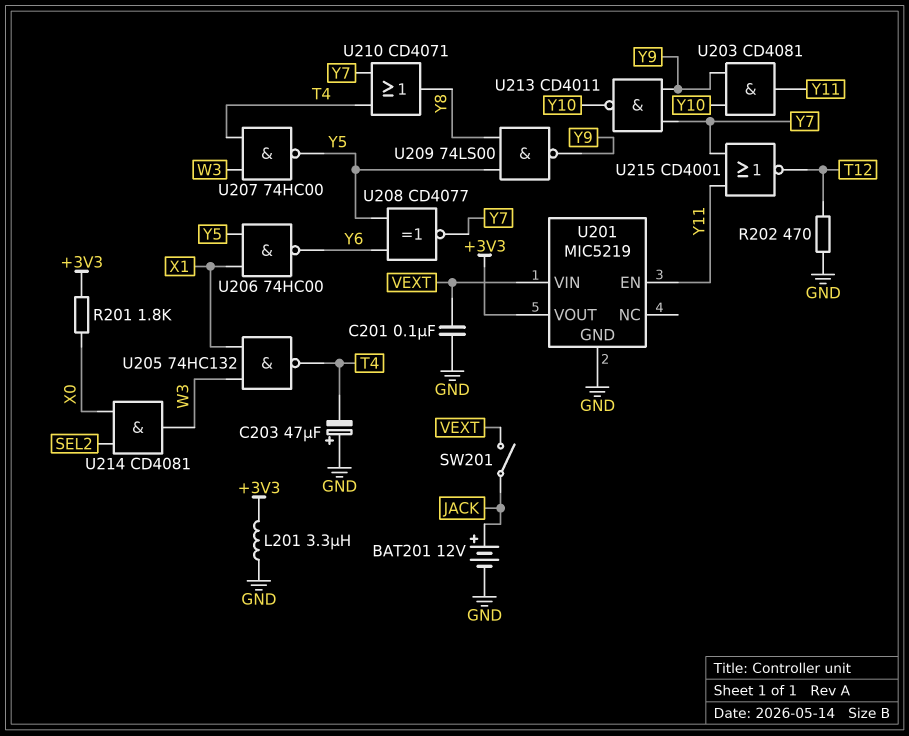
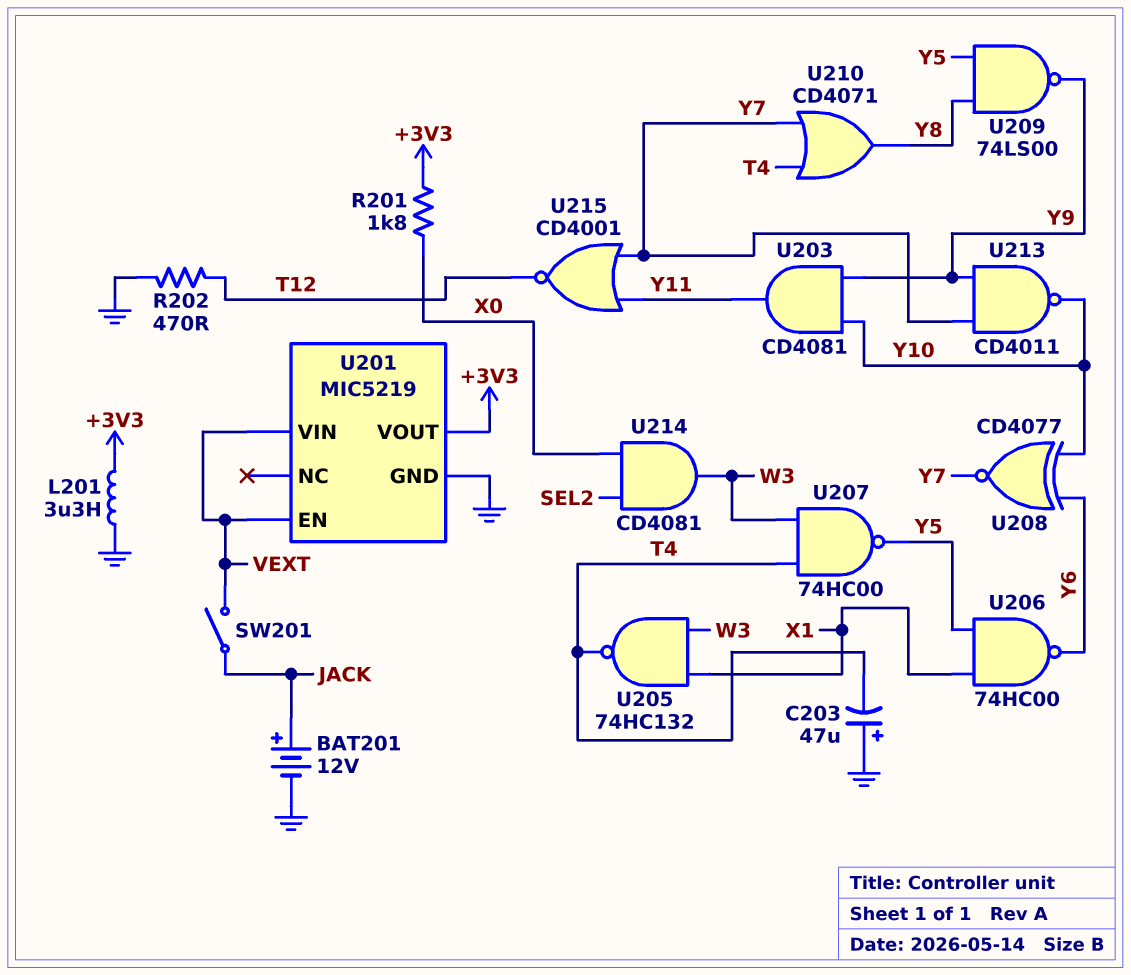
C201: 100nF (GND, VEXT) -> none
U201 pin EN: Y11 -> VEXT
U208: XNOR CD4077 (in Y5, in Y6, out Y7) -> XNOR CD4077 (in Y6, in Y10, out Y7)

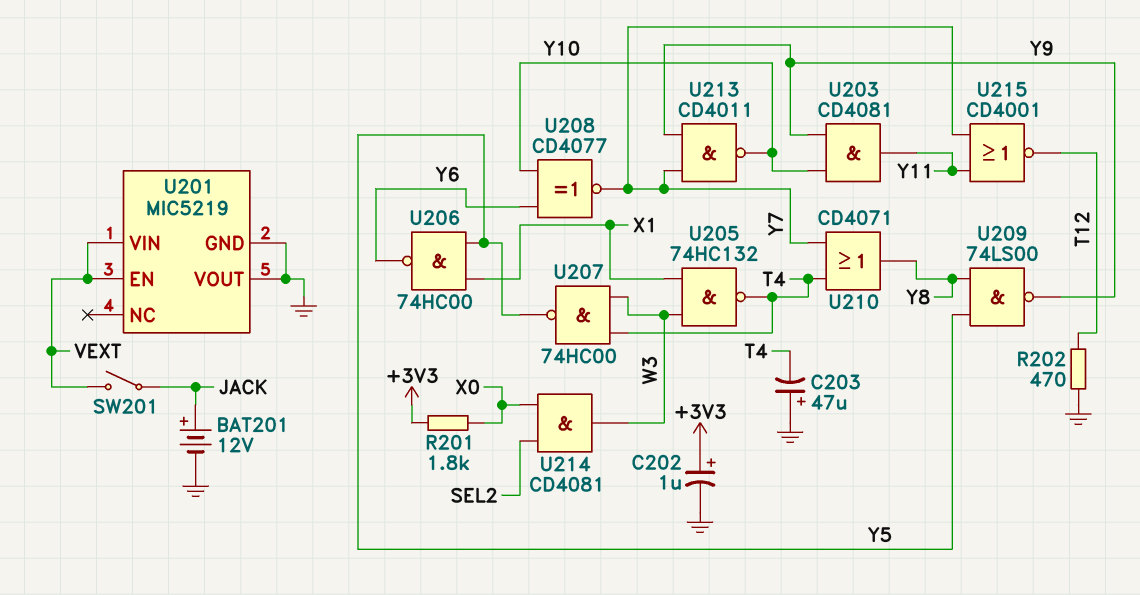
C202: none -> 1uF (plus +3V3, minus GND)
L201: 3.3uH (+3V3, GND) -> none
U201 pin VOUT: +3V3 -> GND

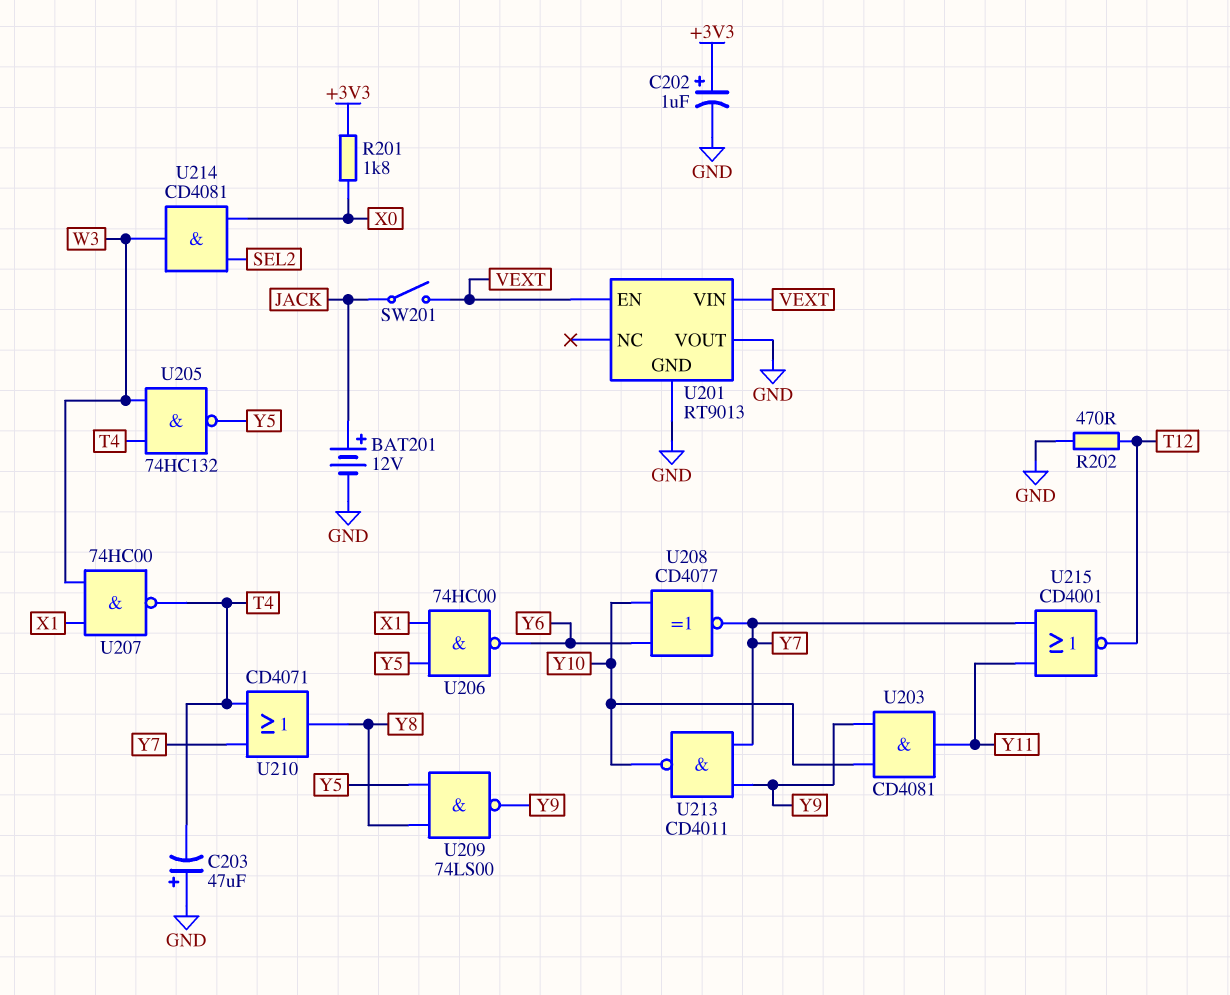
U201: MIC5219 -> RT9013
U205: NAND 74HC132 (in W3, in X1, out T4) -> NAND 74HC132 (in T4, in W3, out Y5)
U207: NAND 74HC00 (in T4, in W3, out Y5) -> NAND 74HC00 (in W3, in X1, out T4)

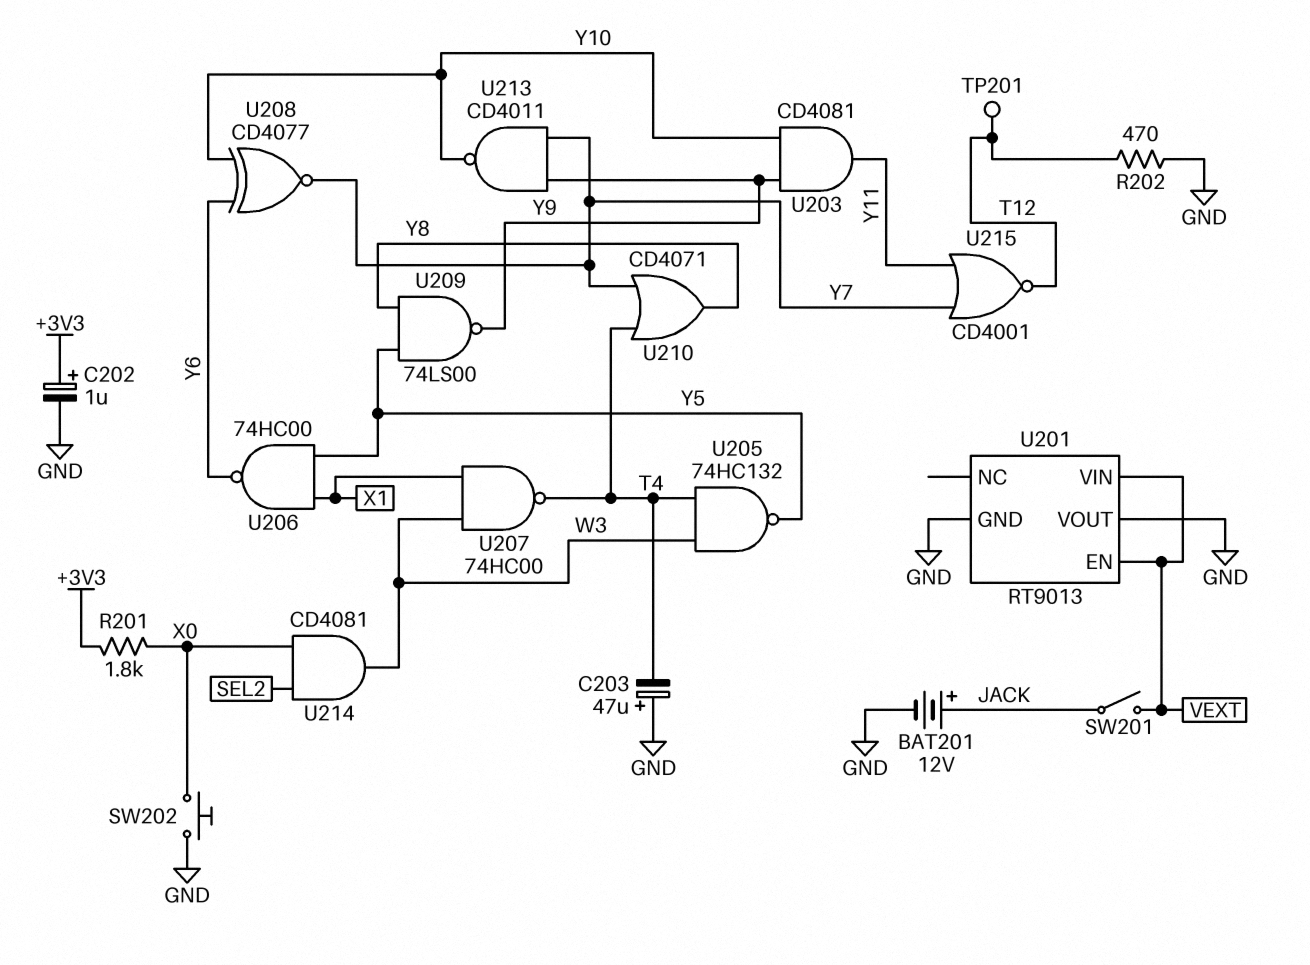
SW202: none -> button (GND, X0)
TP201: none -> test point (T12)

